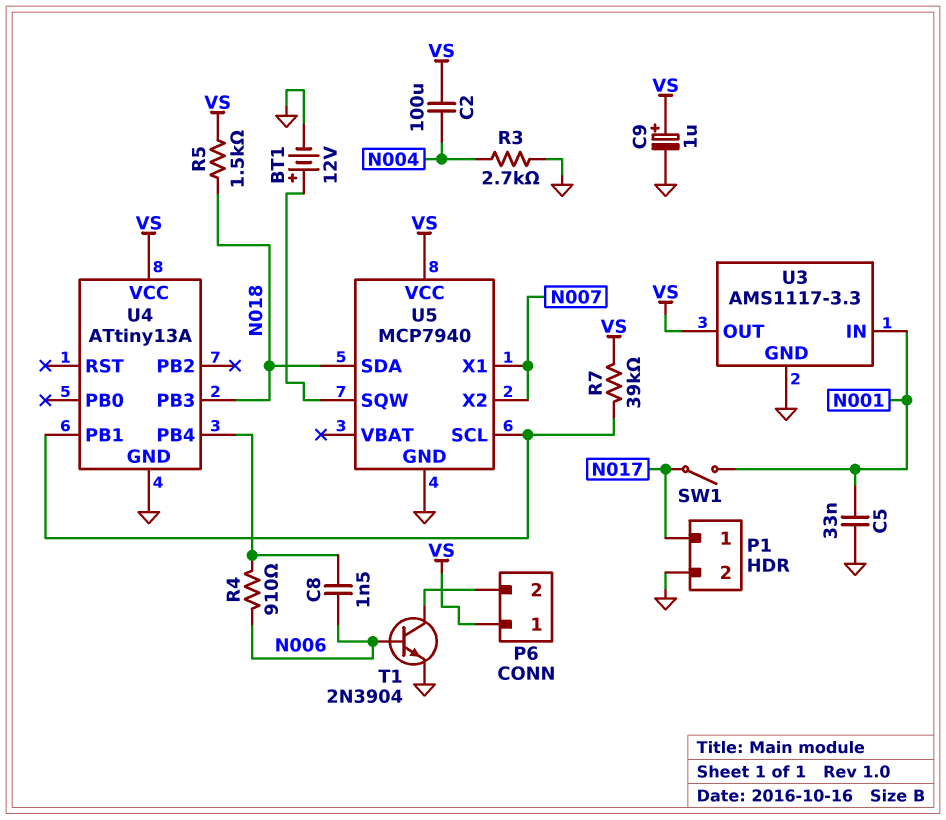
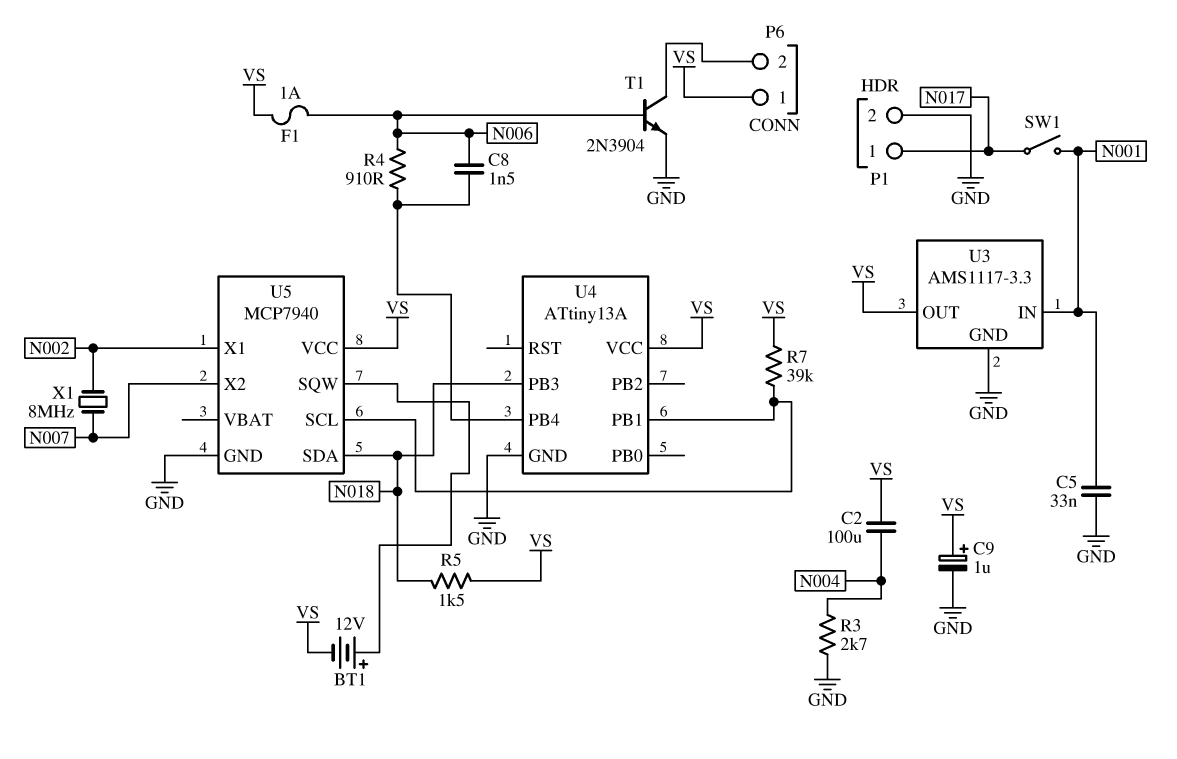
BT1: 12V (plus U5/SQW, minus GND) -> 12V (plus U5/SQW, minus VS)
F1: none -> 1A (N006, VS)
U5 pin X1: N007 -> N002
X1: none -> 8MHz (N002, N007)

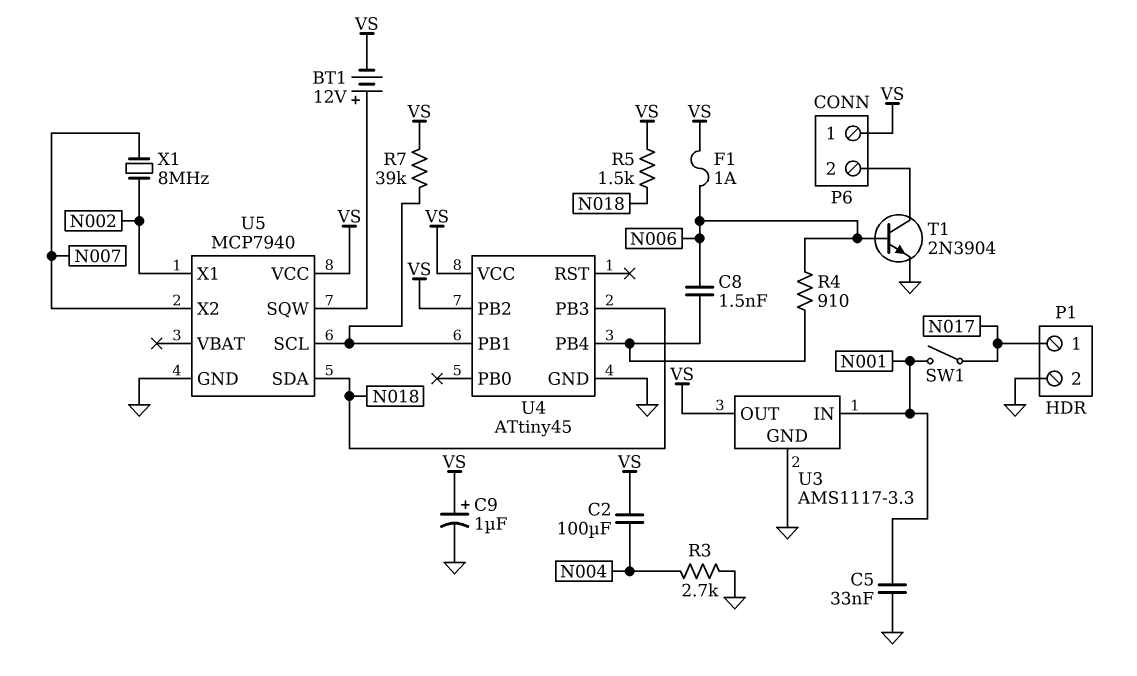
U4: ATtiny13A -> ATtiny45
U4 pin PB2: none -> VS

